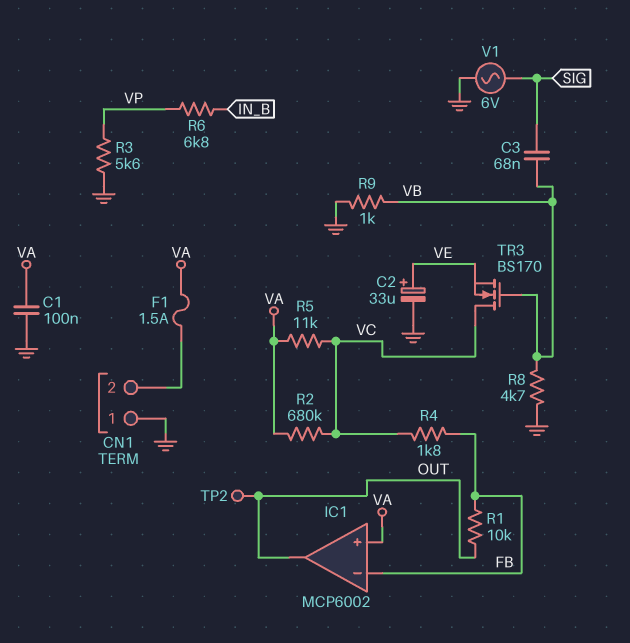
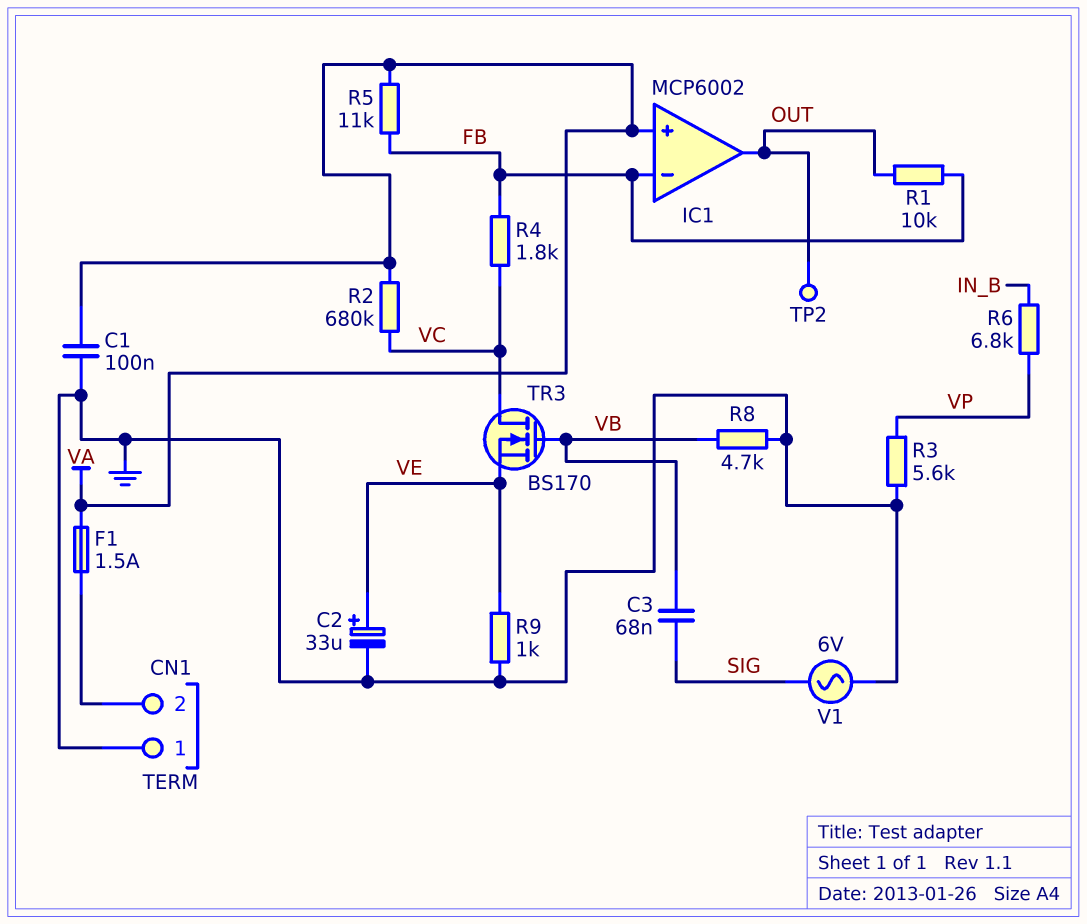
R5: 11k (VA, VC) -> 11k (FB, VA)
R9: 1k (GND, VB) -> 1k (GND, VE)

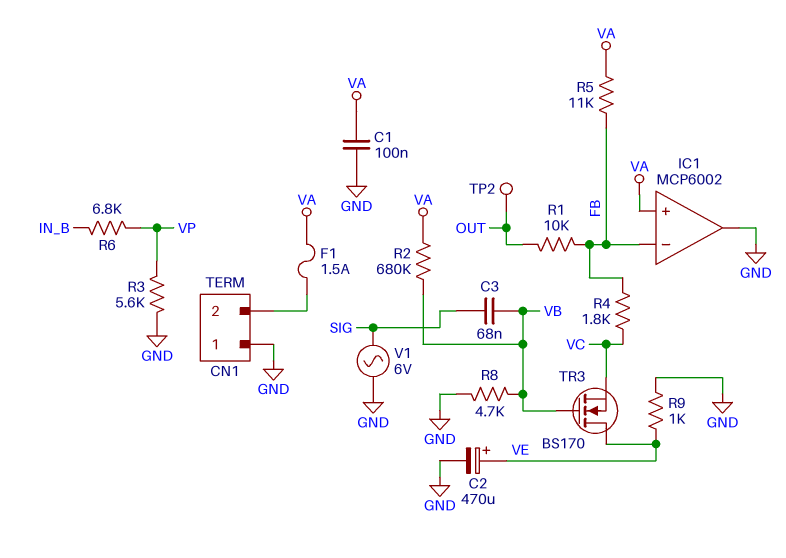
C2: 33uF (plus VE, minus GND) -> 470uF (plus VE, minus GND)
IC1 pin out: OUT -> GND
R2: 680k (VA, VC) -> 680k (VA, VB)
TR3: NMOS BS170 (G VB, D VC, S VE) -> NMOS BS170 (G VB, D VE, S VC)

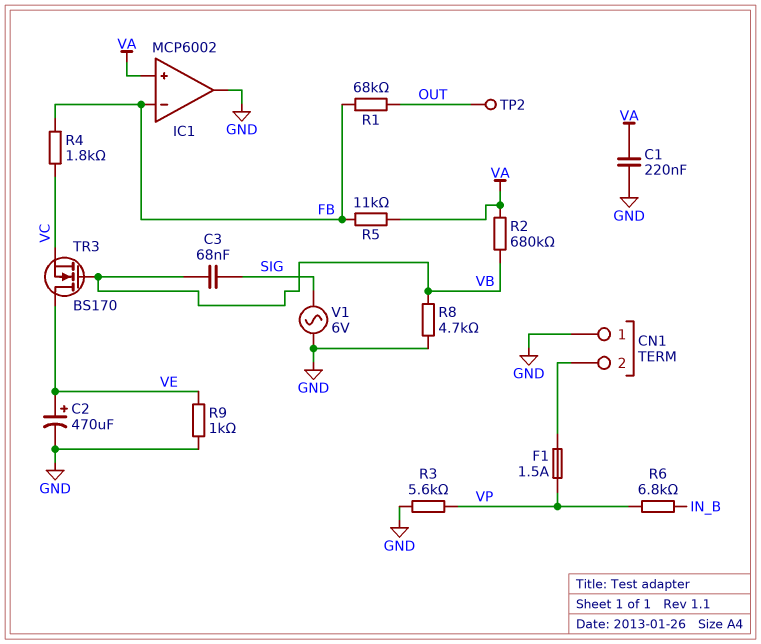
C1: 100nF (GND, VA) -> 220nF (GND, VA)
F1: 1.5A (CN1/2, VA) -> 1.5A (CN1/2, VP)
R1: 10k (FB, OUT) -> 68k (FB, OUT)

